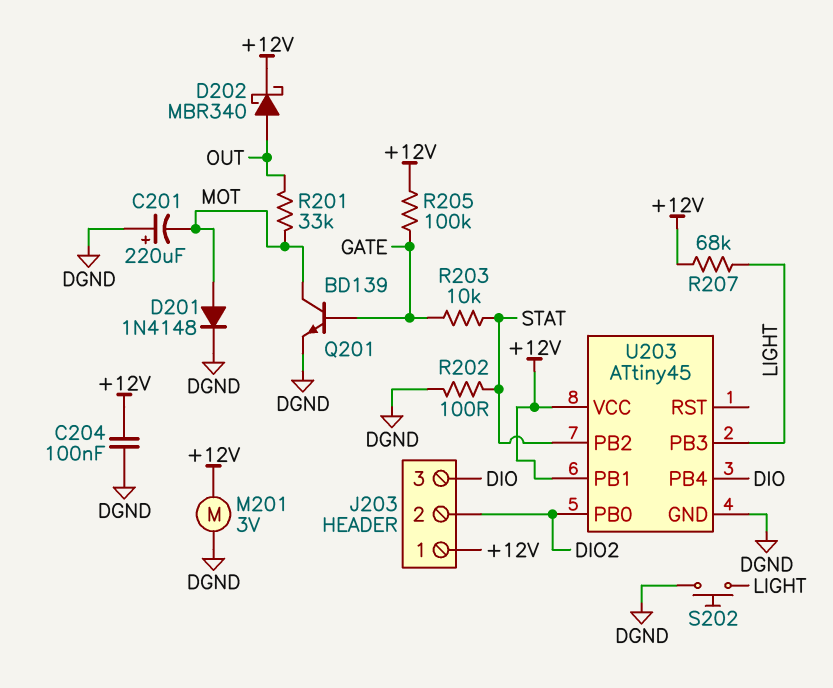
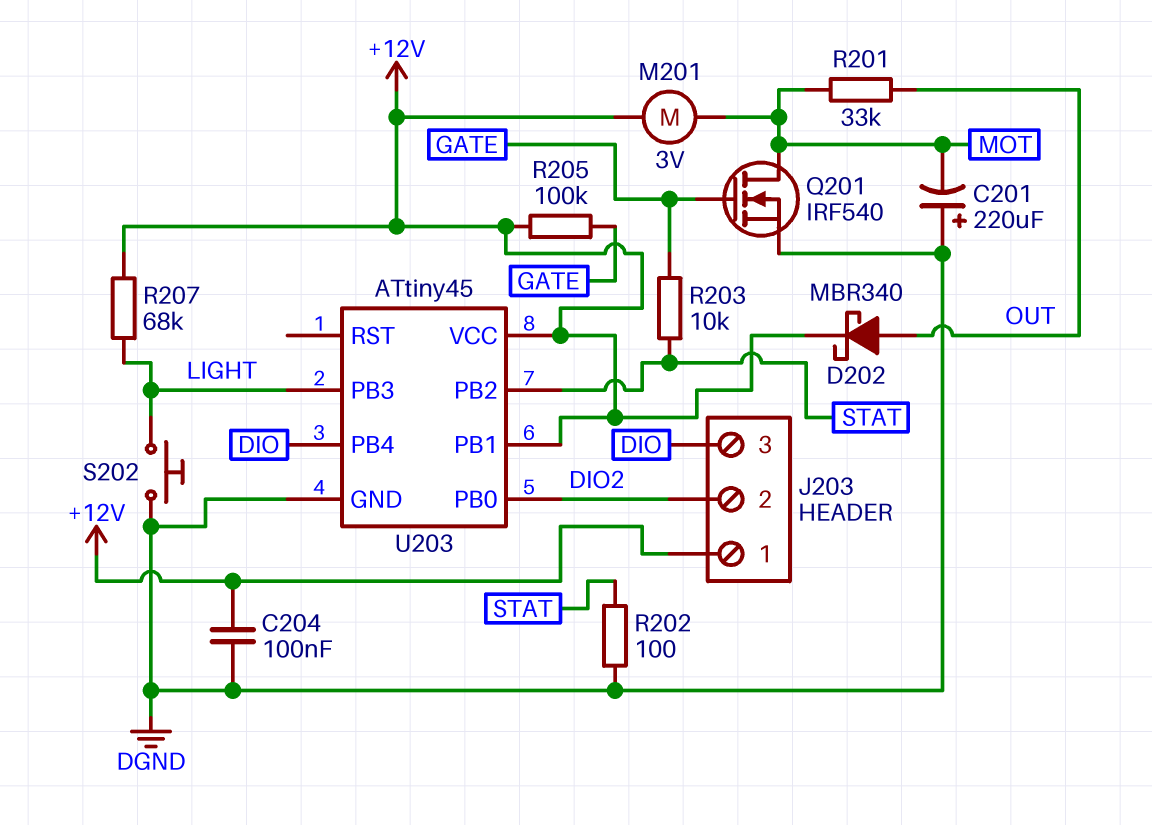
D201: diode 1N4148 (A MOT, K DGND) -> none
M201: motor 3V (+12V, DGND) -> motor 3V (+12V, MOT)
Q201: NPN BD139 (B GATE, C MOT, E DGND) -> NMOS IRF540 (G GATE, D MOT, S DGND)

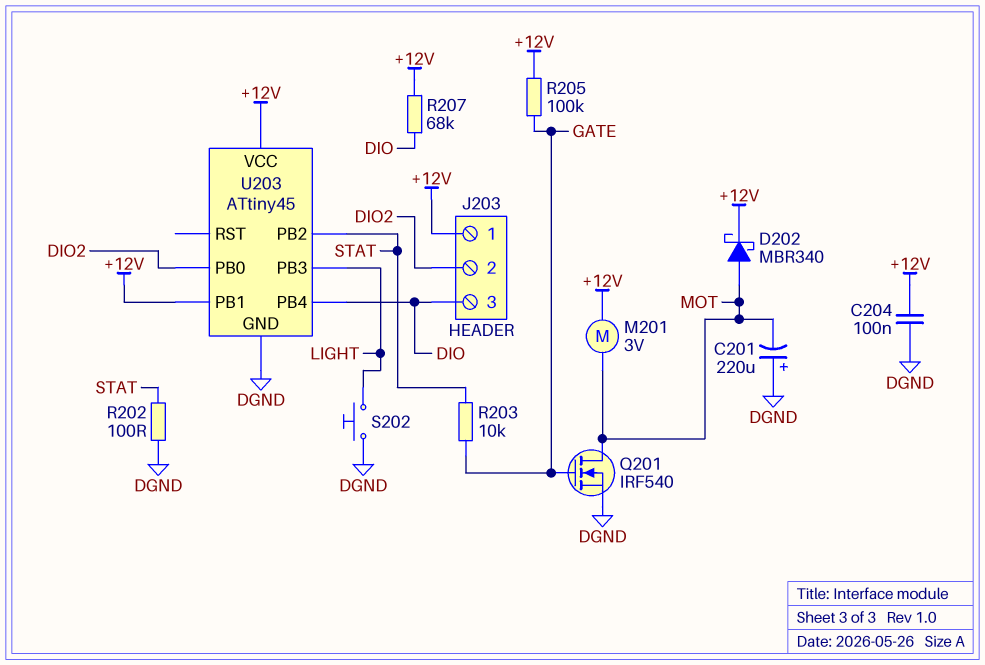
D202: schottky MBR340 (A OUT, K +12V) -> schottky MBR340 (A MOT, K +12V)
R201: 33k (MOT, OUT) -> none
R207: 68k (+12V, LIGHT) -> 68k (+12V, DIO)

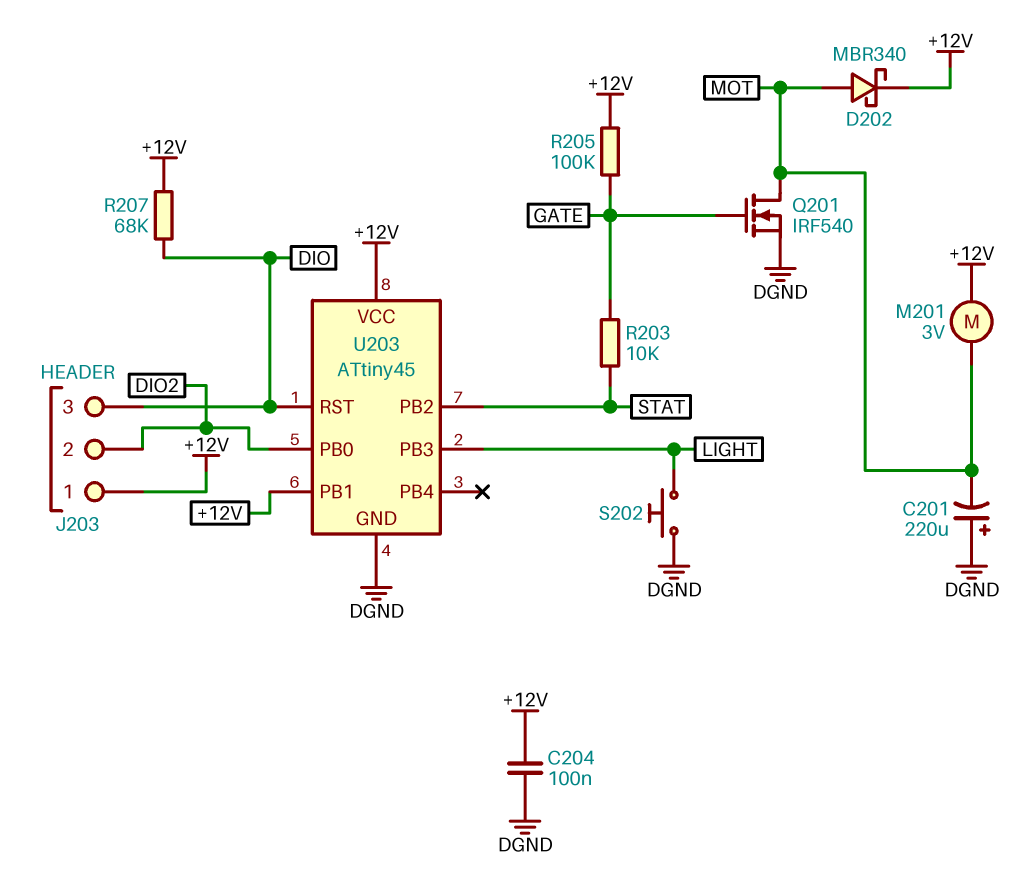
R202: 100 (DGND, STAT) -> none
U203 pin PB4: DIO -> none
U203 pin RST: none -> DIO

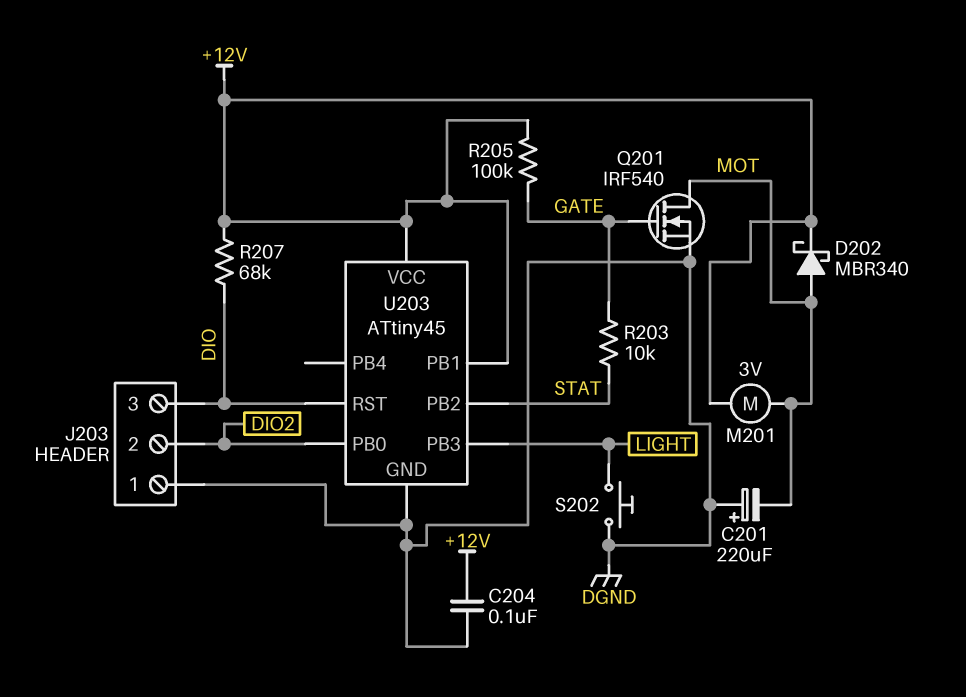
J203 pin 1: +12V -> DGND

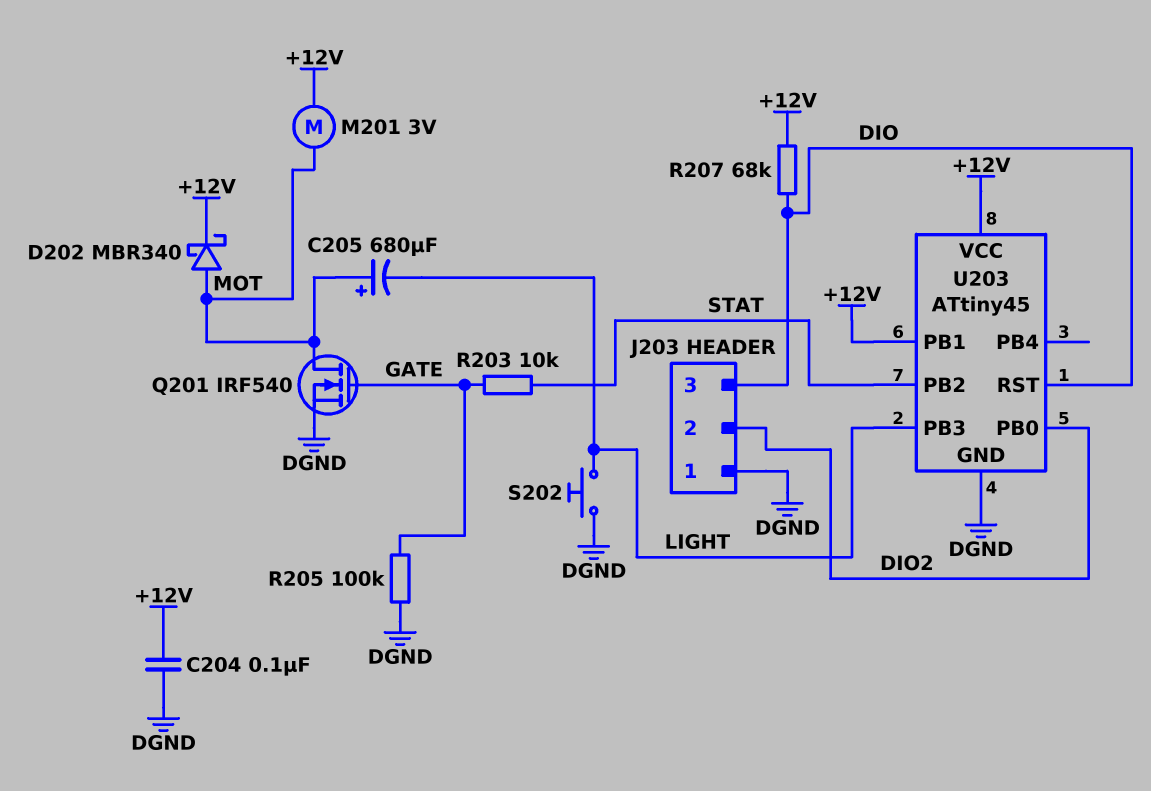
C201: 220uF (plus DGND, minus MOT) -> none
C205: none -> 680uF (plus MOT, minus LIGHT)
R205: 100k (+12V, GATE) -> 100k (DGND, GATE)

